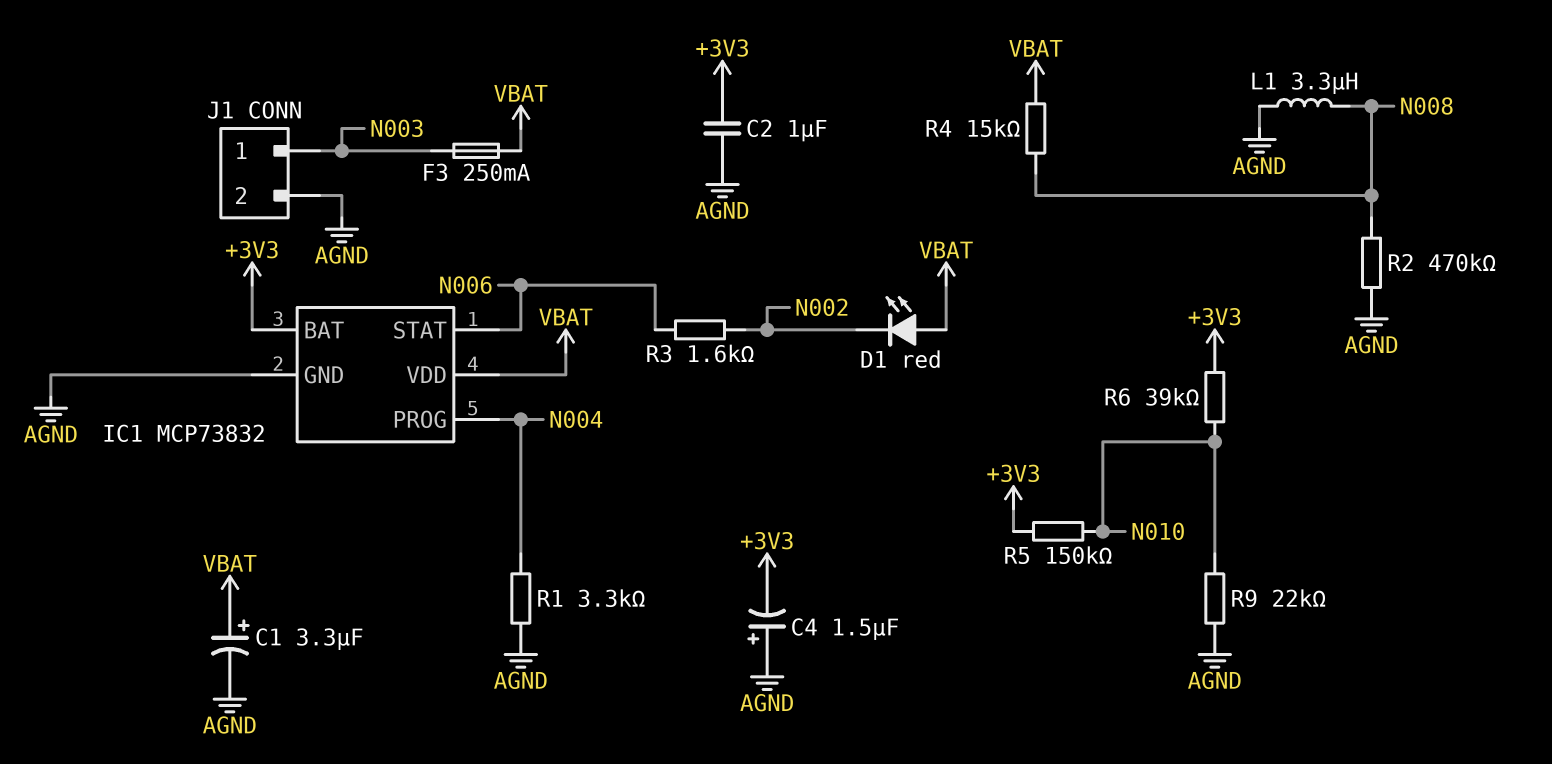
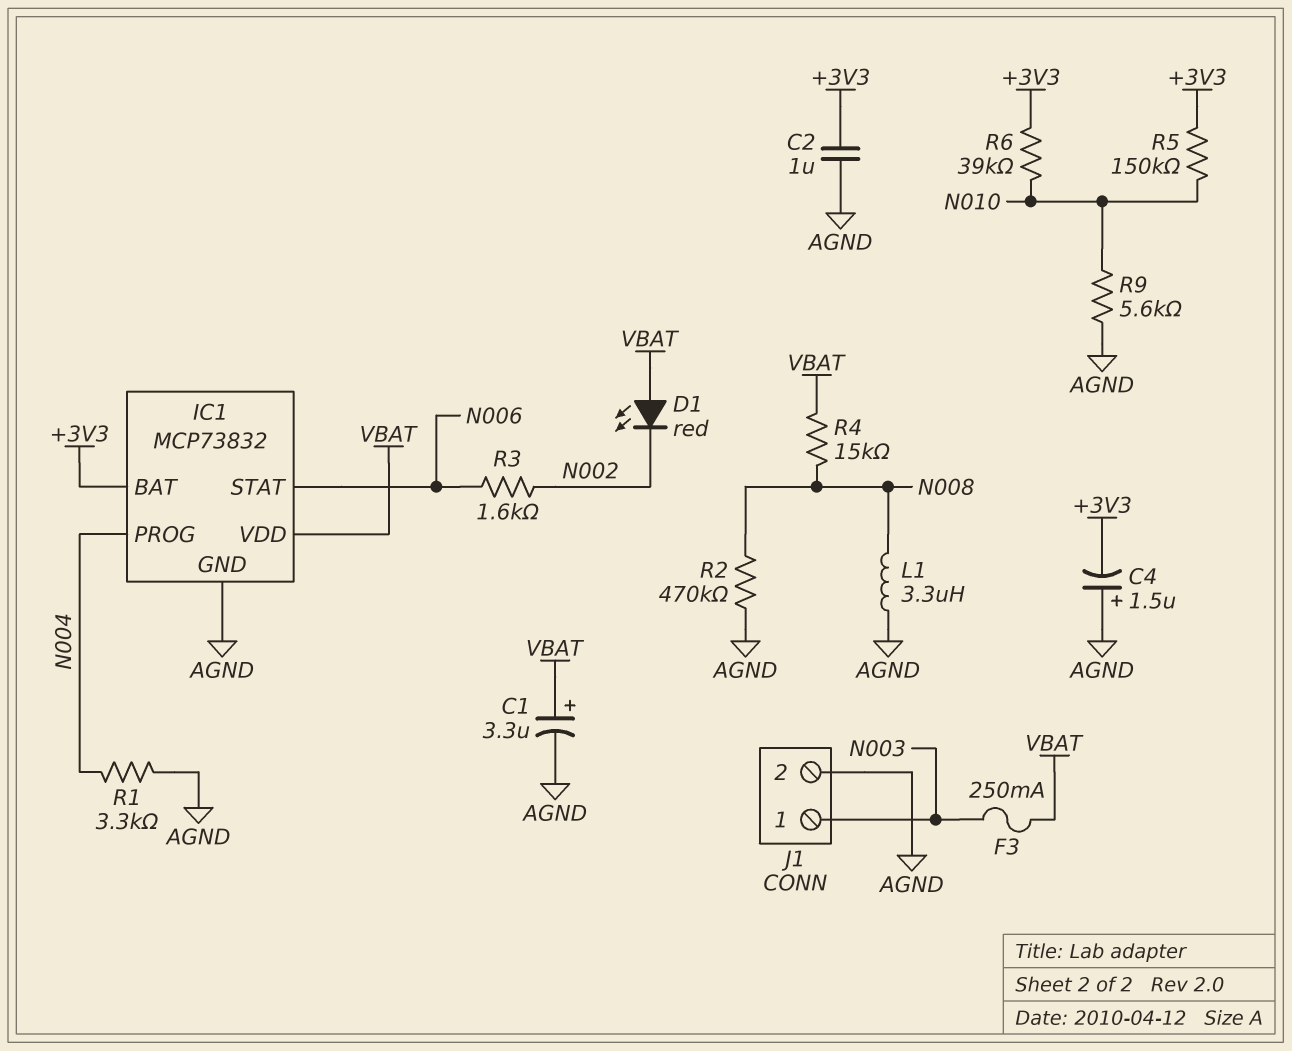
R9: 22k (AGND, N010) -> 5.6k (AGND, N010)

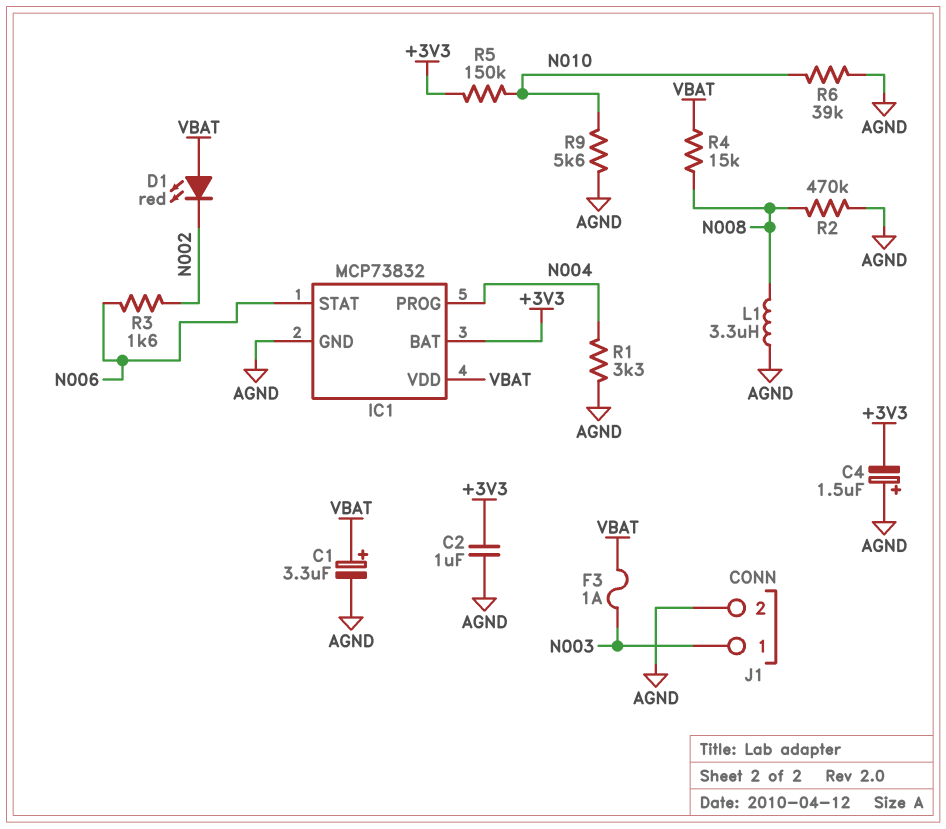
F3: 250mA (N003, VBAT) -> 1A (N003, VBAT)
R6: 39k (+3V3, N010) -> 39k (AGND, N010)

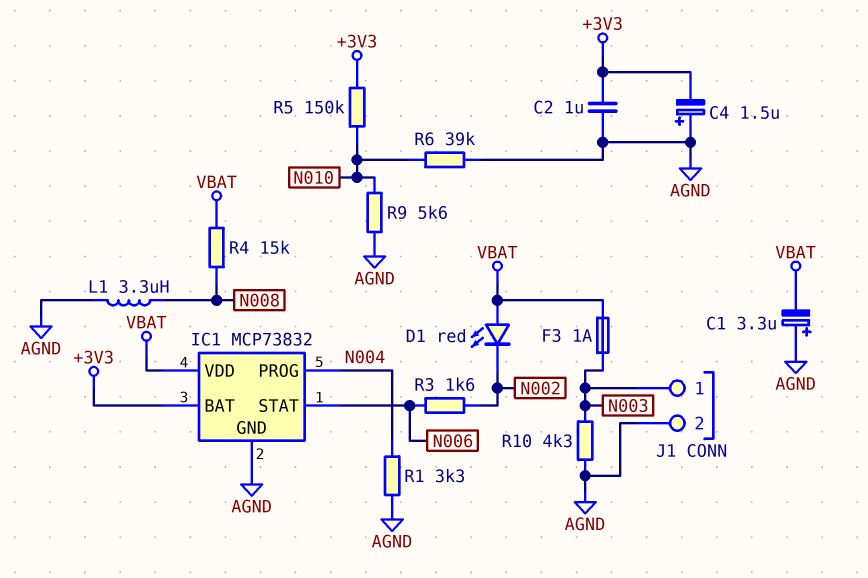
C1: 3.3uF (plus VBAT, minus AGND) -> 3.3uF (plus AGND, minus VBAT)
R2: 470k (AGND, N008) -> none
R10: none -> 4.3k (AGND, N003)

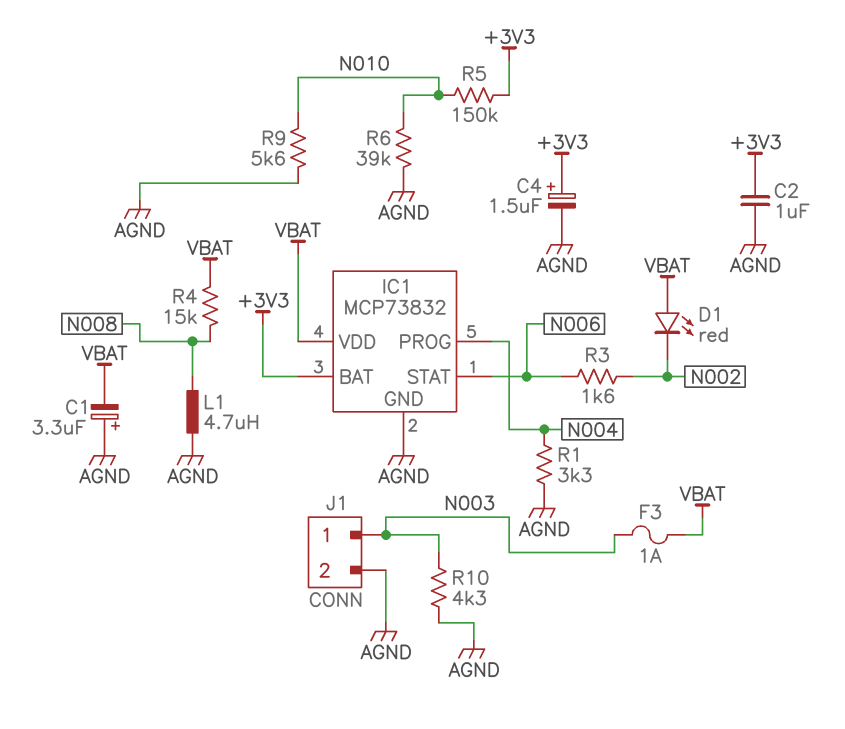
C4: 1.5uF (plus AGND, minus +3V3) -> 1.5uF (plus +3V3, minus AGND)
L1: 3.3uH (AGND, N008) -> 4.7uH (AGND, N008)

